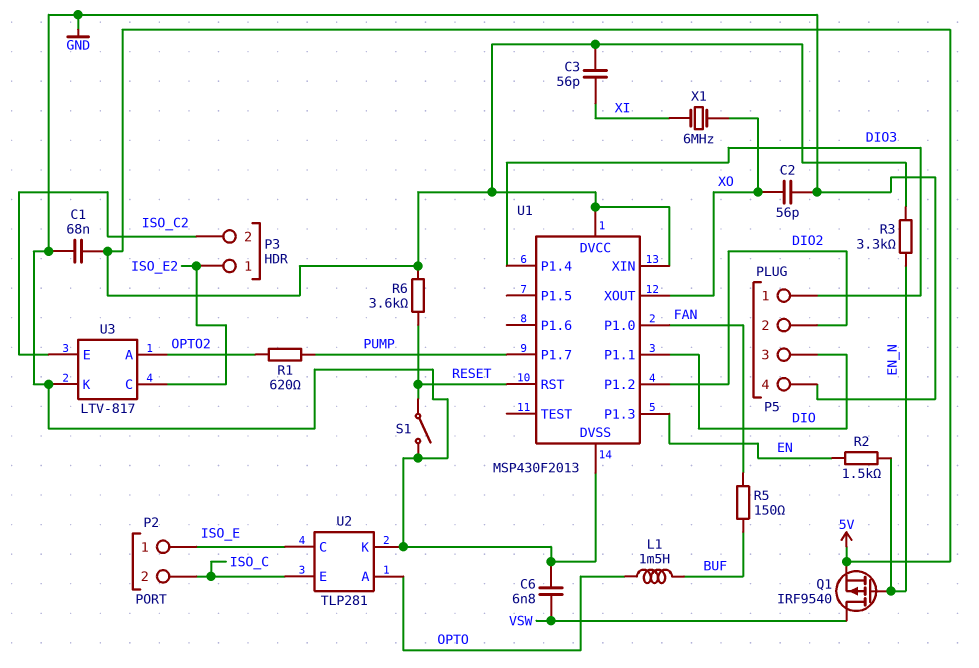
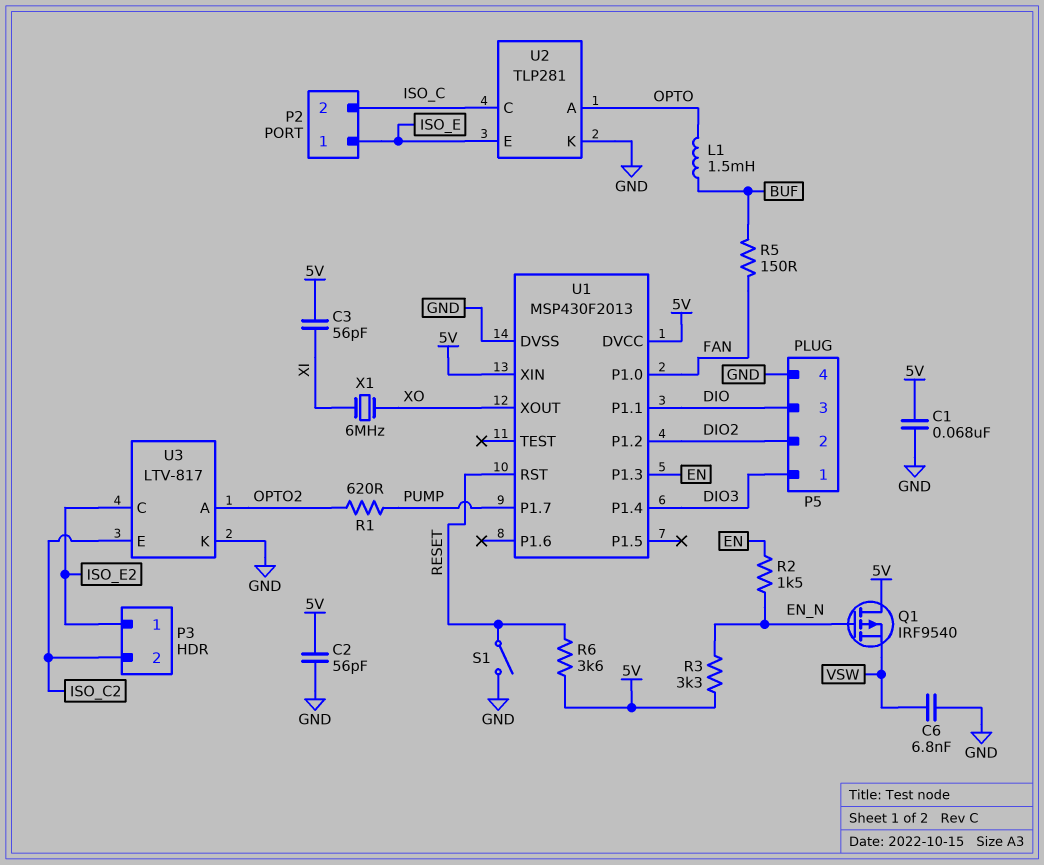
C2: 56pF (GND, XO) -> 56pF (5V, GND)
Q1: PMOS IRF9540 (G EN_N, D VSW, S 5V) -> PMOS IRF9540 (G EN_N, D 5V, S VSW)
U2 pin C: ISO_E -> ISO_C
U2 pin E: ISO_C -> ISO_E

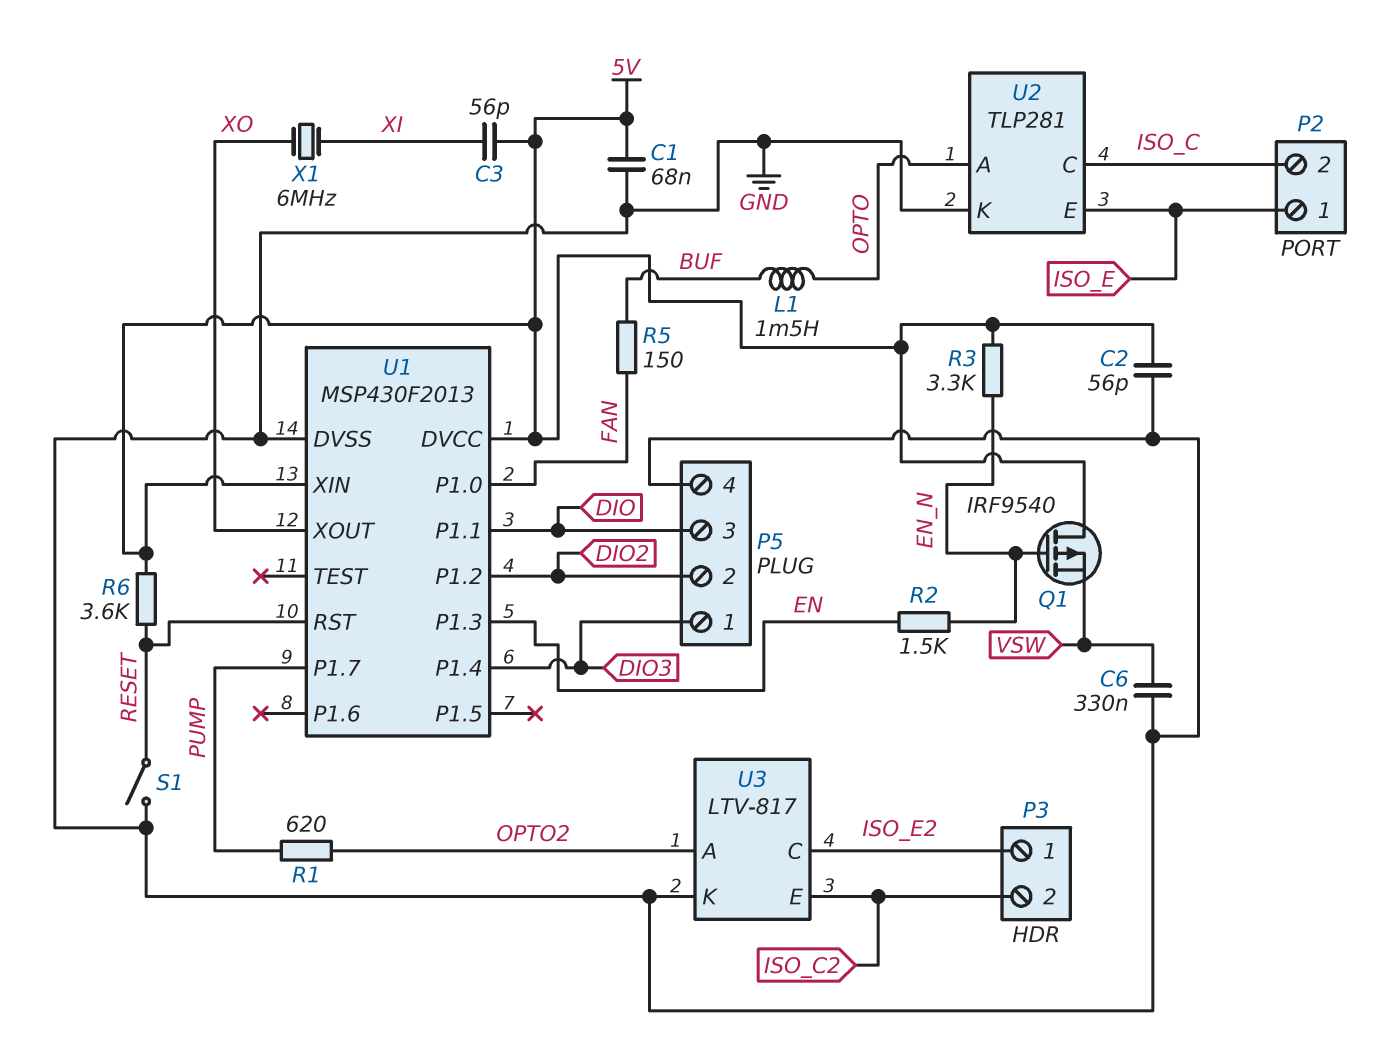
C6: 6.8nF (GND, VSW) -> 330nF (GND, VSW)

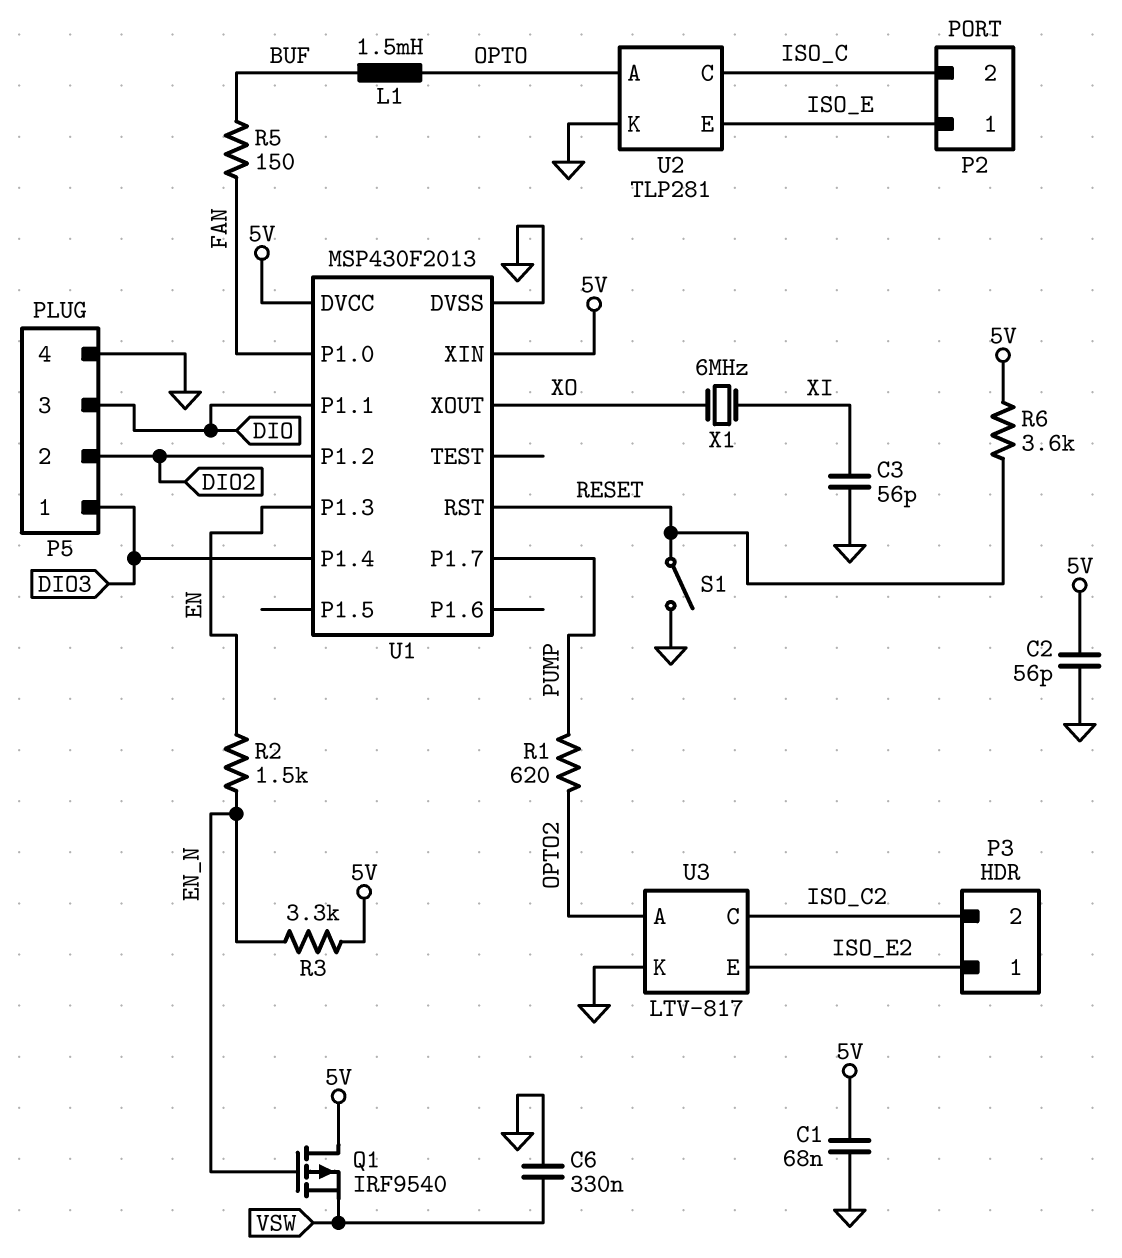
C3: 56pF (5V, XI) -> 56pF (GND, XI)
U3 pin C: ISO_E2 -> ISO_C2
U3 pin E: ISO_C2 -> ISO_E2

